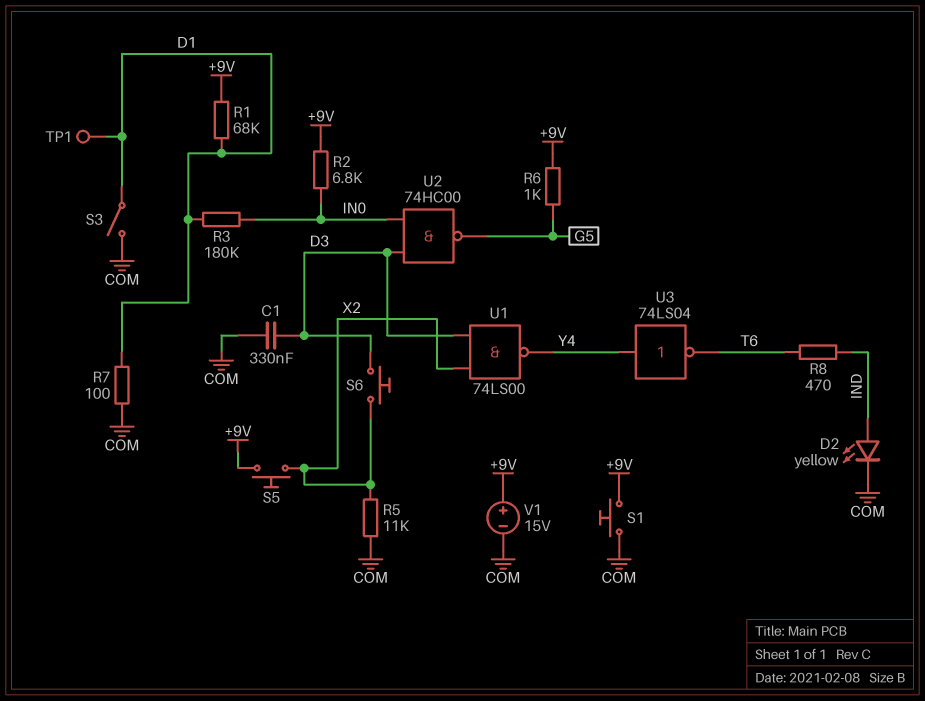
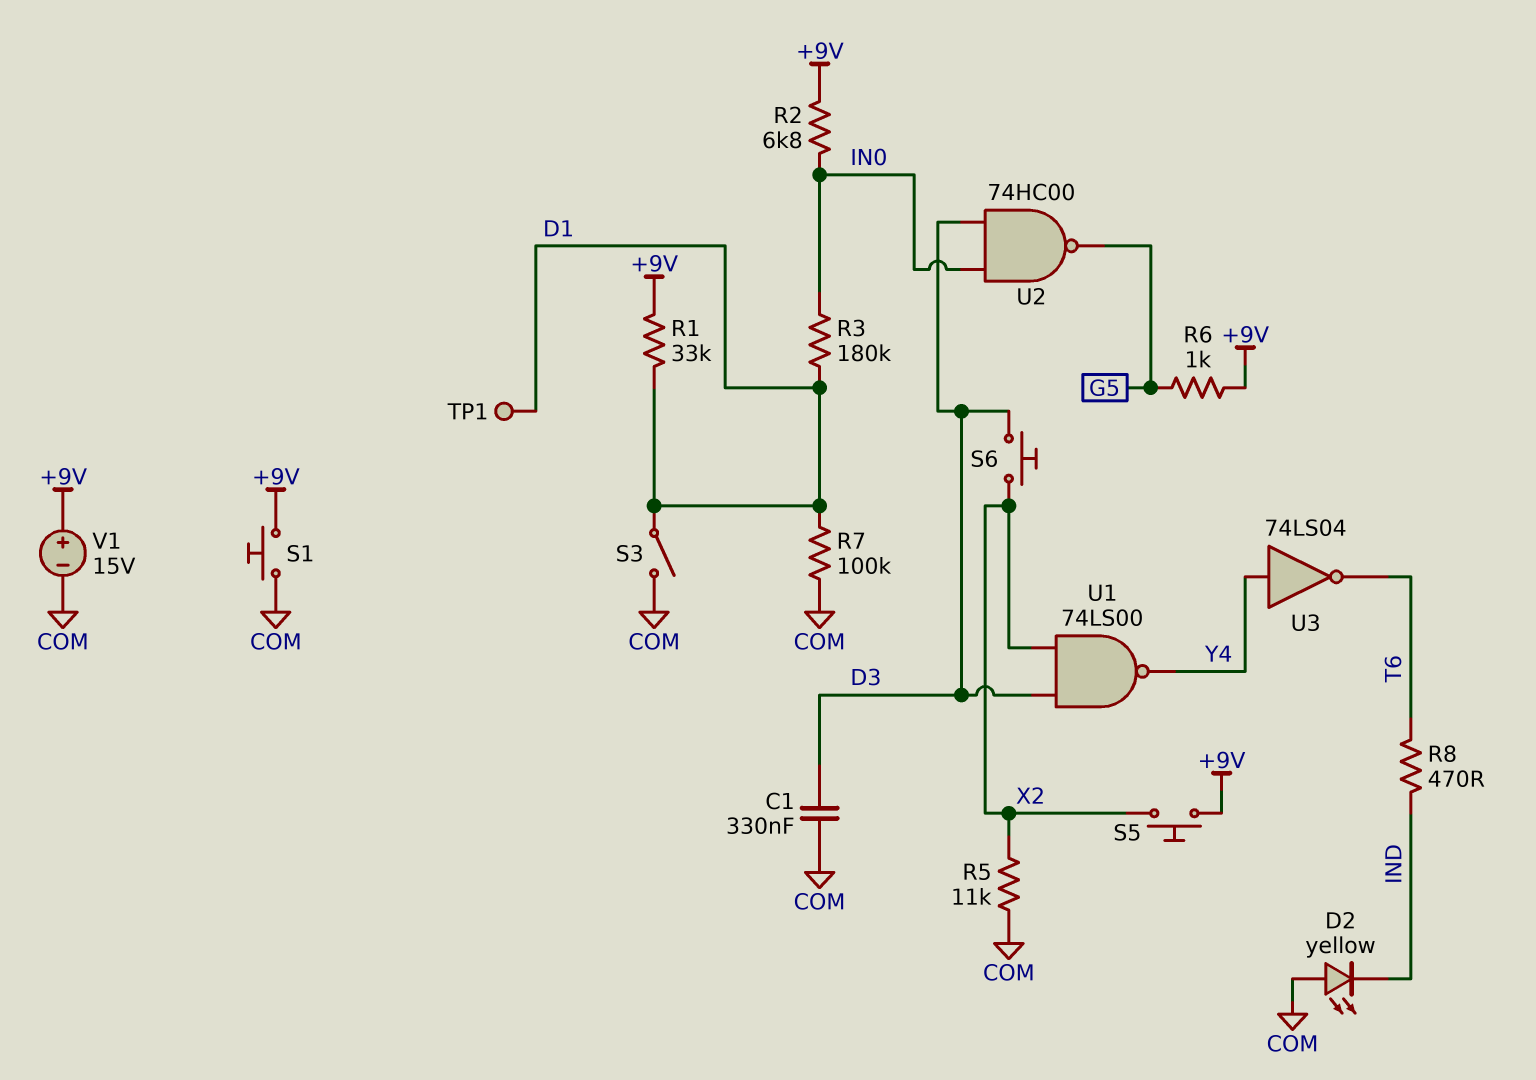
D2: LED yellow (A IND, K COM) -> LED yellow (A COM, K IND)
R1: 68k (+9V, D1) -> 33k (+9V, D1)
R7: 100 (COM, D1) -> 100k (COM, D1)

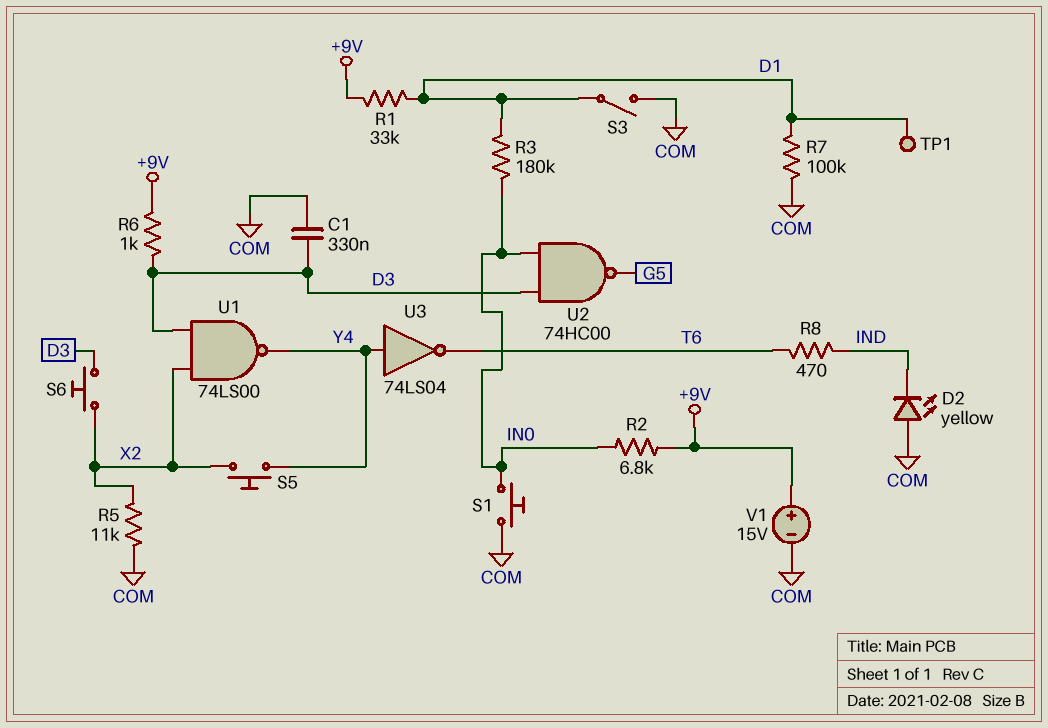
R6: 1k (+9V, G5) -> 1k (+9V, D3)
S1: button (+9V, COM) -> button (COM, IN0)
S5: button (+9V, X2) -> button (X2, Y4)

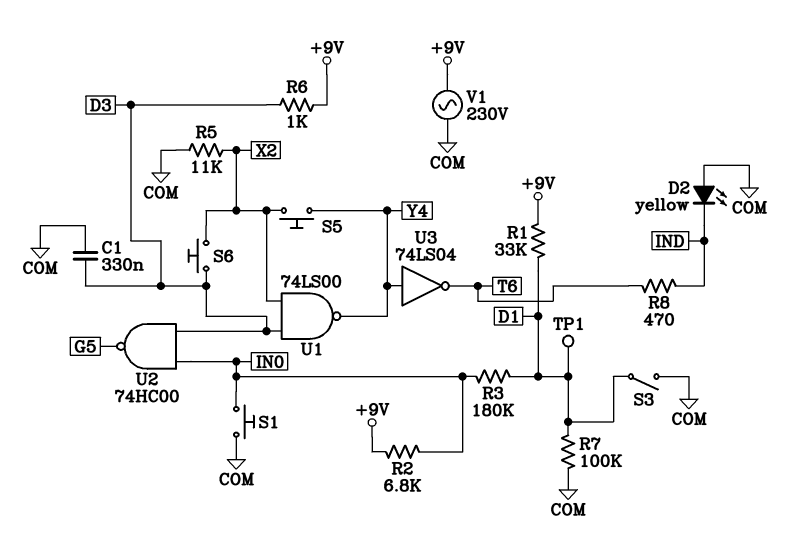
V1: 15V (plus +9V, minus COM) -> AC 230V (+9V, COM)

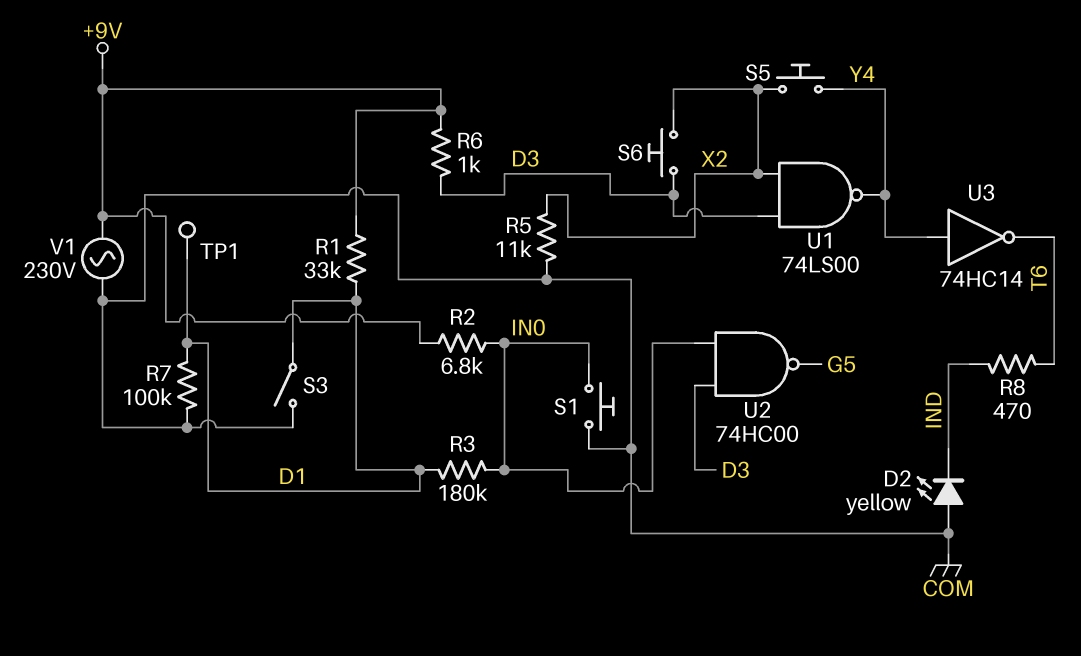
C1: 330nF (COM, D3) -> none
U3: NOT 74LS04 (in Y4, out T6) -> NOT 74HC14 (in Y4, out T6)

